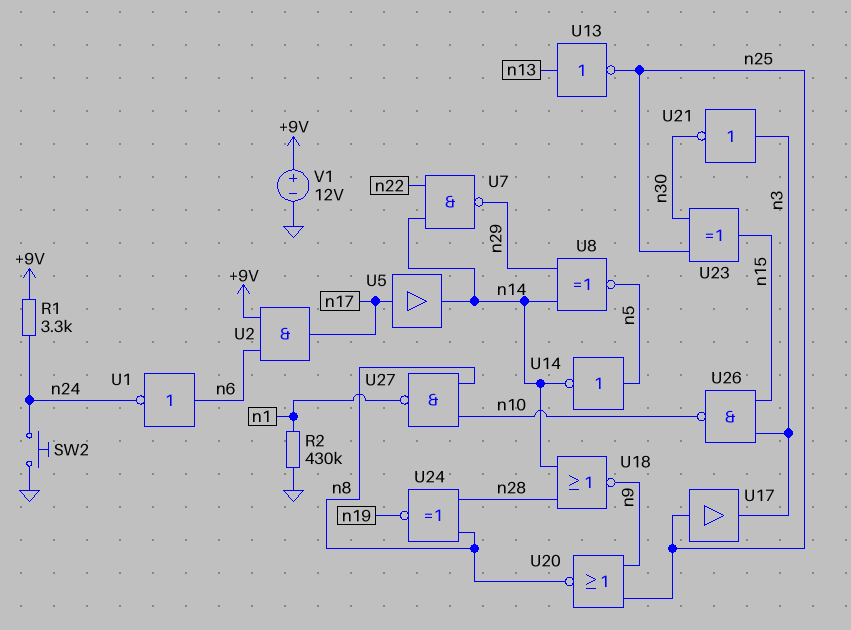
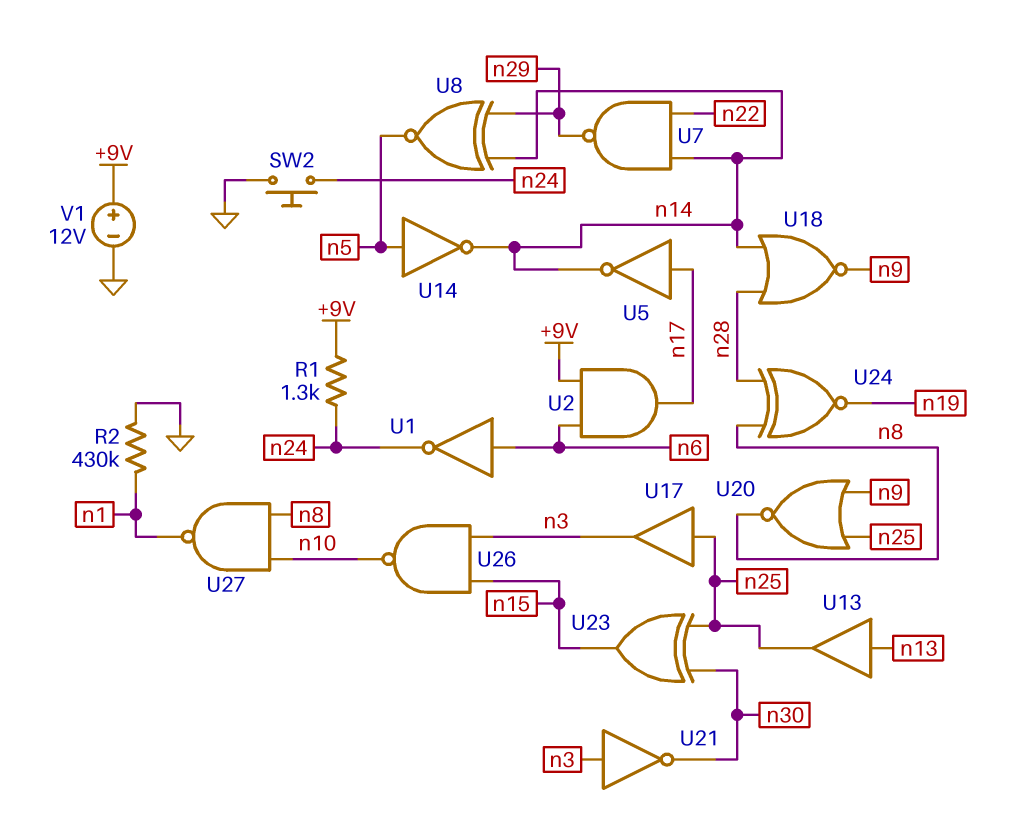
R1: 3.3k (+9V, n24) -> 1.3k (+9V, n24)
U5: buffer (in n17, out n14) -> NOT (in n17, out n14)
U13: NOT (in n13, out n25) -> buffer (in n13, out n25)

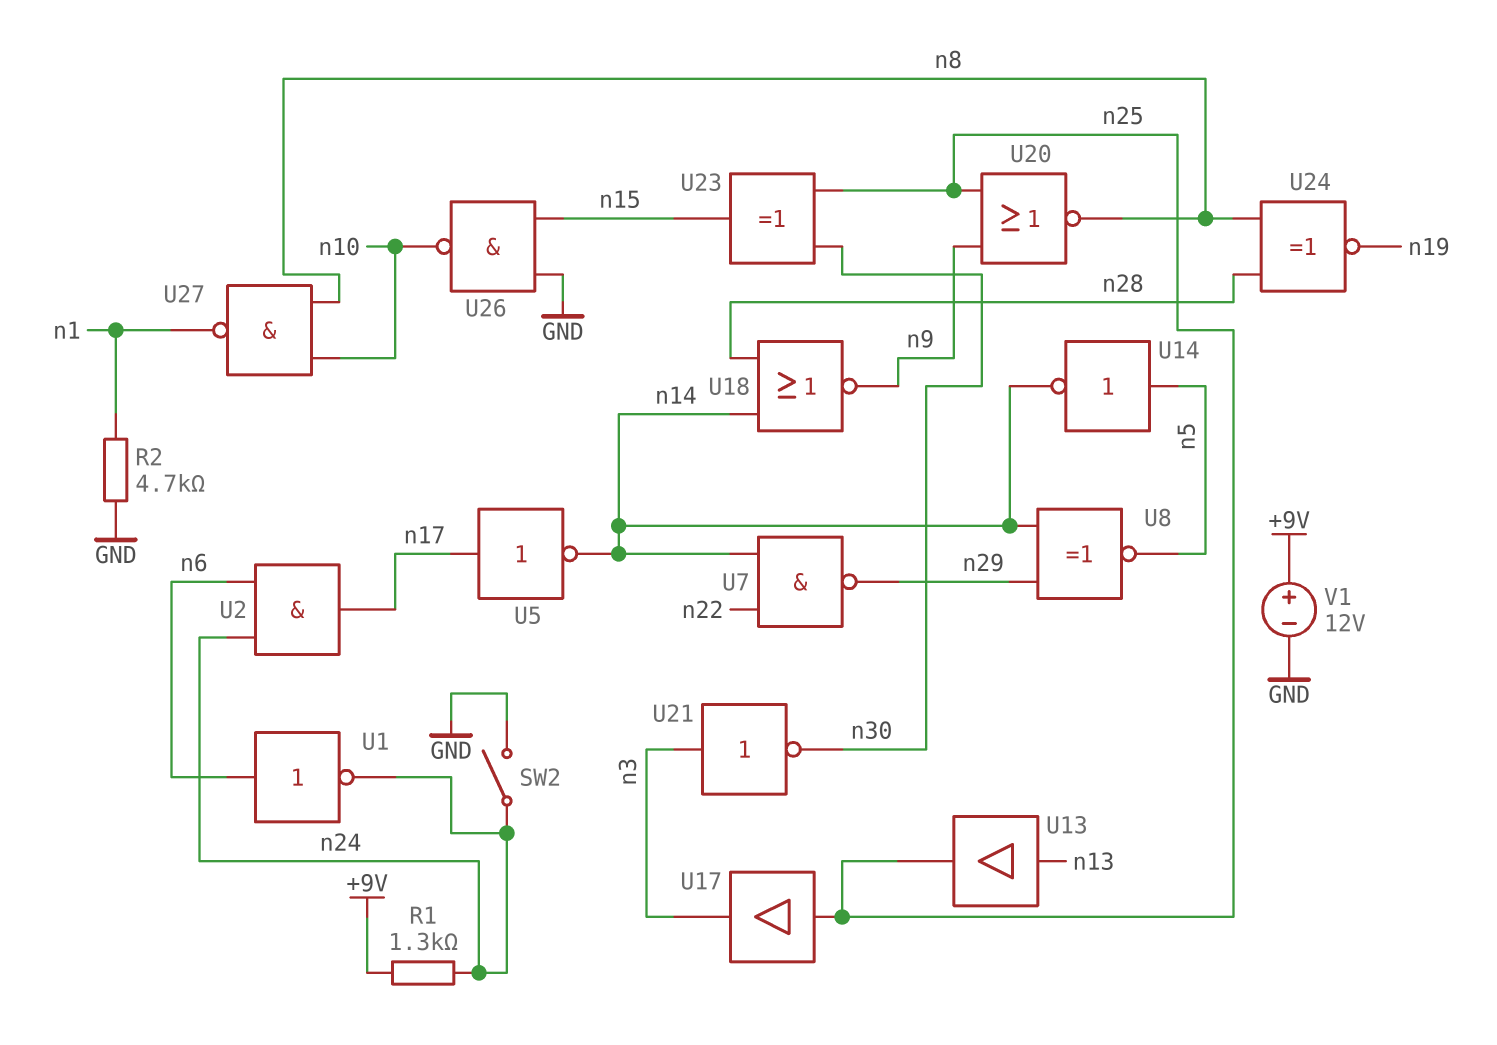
R2: 430k (GND, n1) -> 4.7k (GND, n1)
SW2: button (GND, n24) -> switch (GND, n24)
U2: AND (in +9V, in n6, out n17) -> AND (in n6, in n24, out n17)
U26: NAND (in n3, in n15, out n10) -> NAND (in GND, in n15, out n10)

